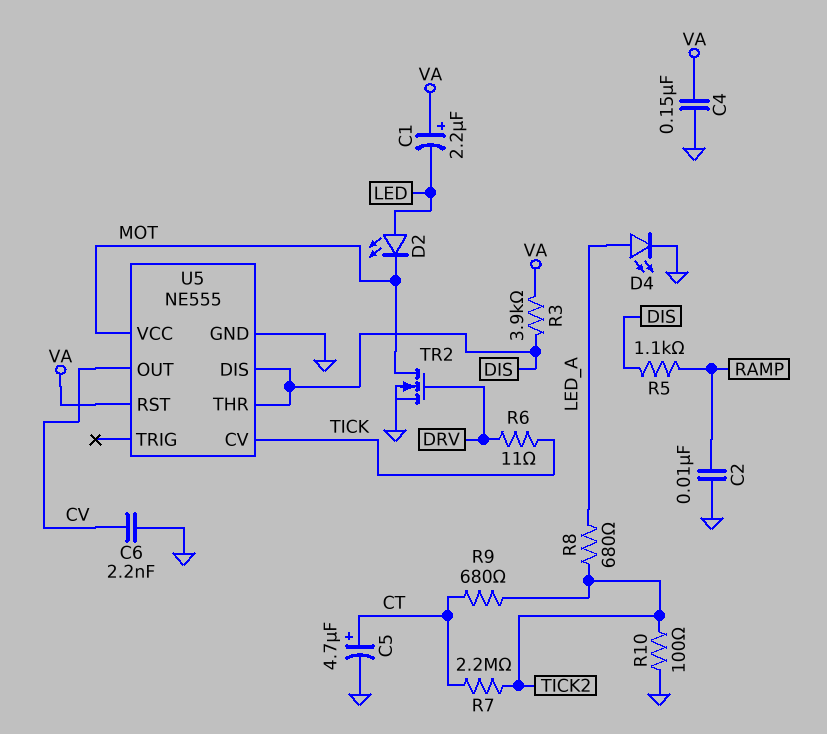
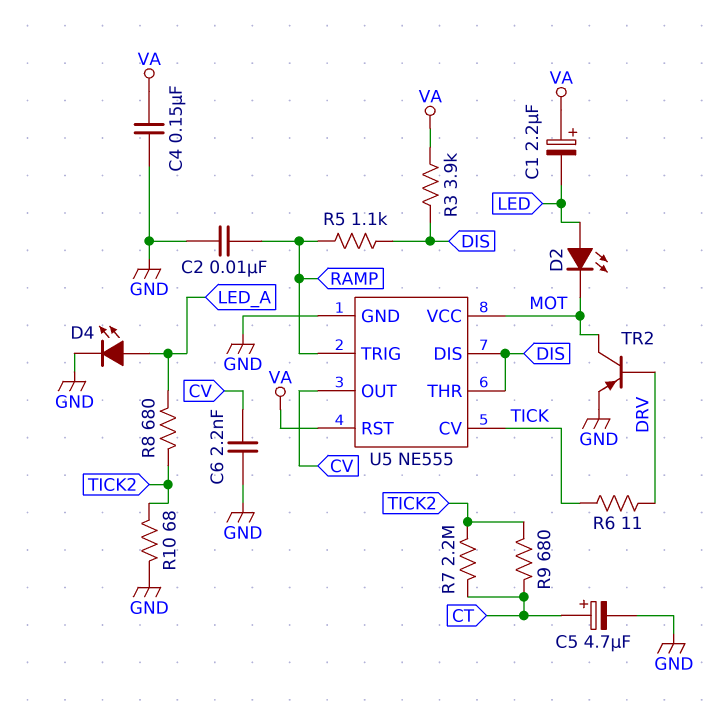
R10: 100 (GND, TICK2) -> 68 (GND, TICK2)
TR2: NMOS (G DRV, D MOT, S GND) -> PNP (B DRV, C MOT, E GND)
U5 pin TRIG: none -> RAMP

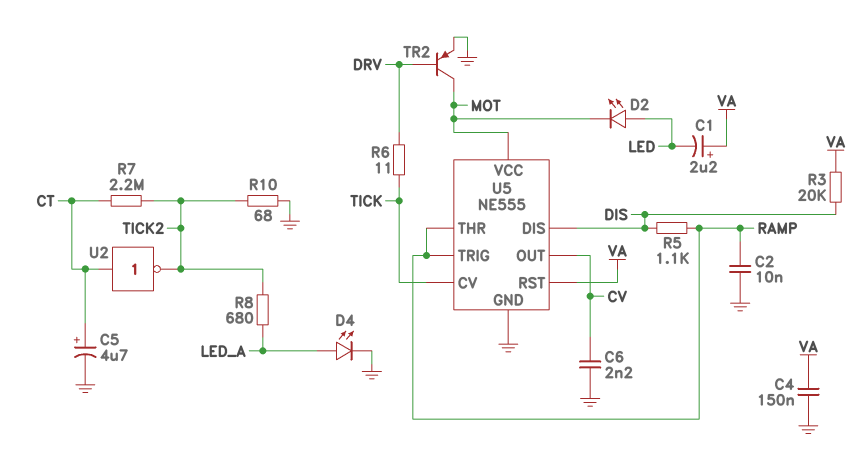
R3: 3.9k (DIS, VA) -> 20k (DIS, VA)
R9: 680 (CT, TICK2) -> none
U2: none -> NOT (in CT, out TICK2)
U5 pin THR: DIS -> RAMP

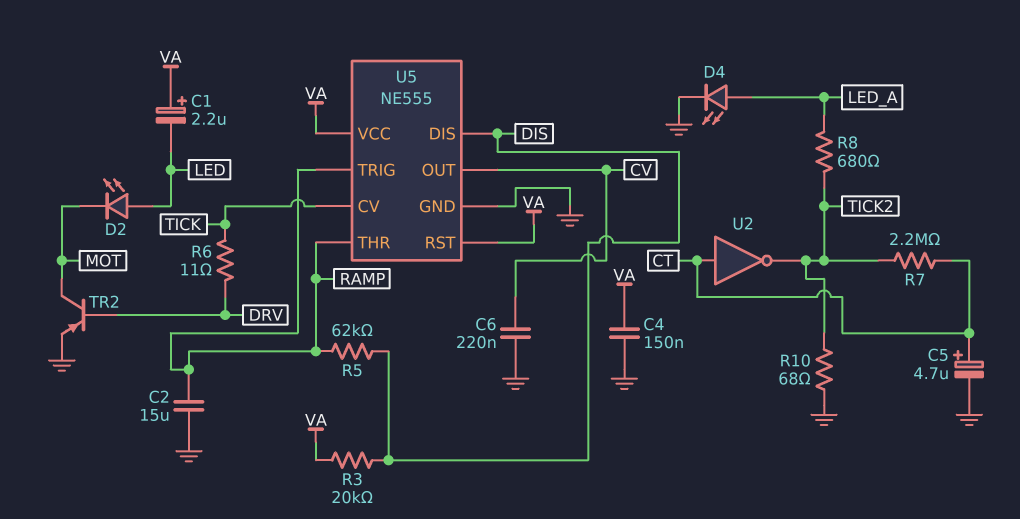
C2: 10nF (GND, RAMP) -> 15uF (GND, RAMP)
C6: 2.2nF (CV, GND) -> 220nF (CV, GND)
R5: 1.1k (DIS, RAMP) -> 62k (DIS, RAMP)
U5 pin VCC: MOT -> VA

